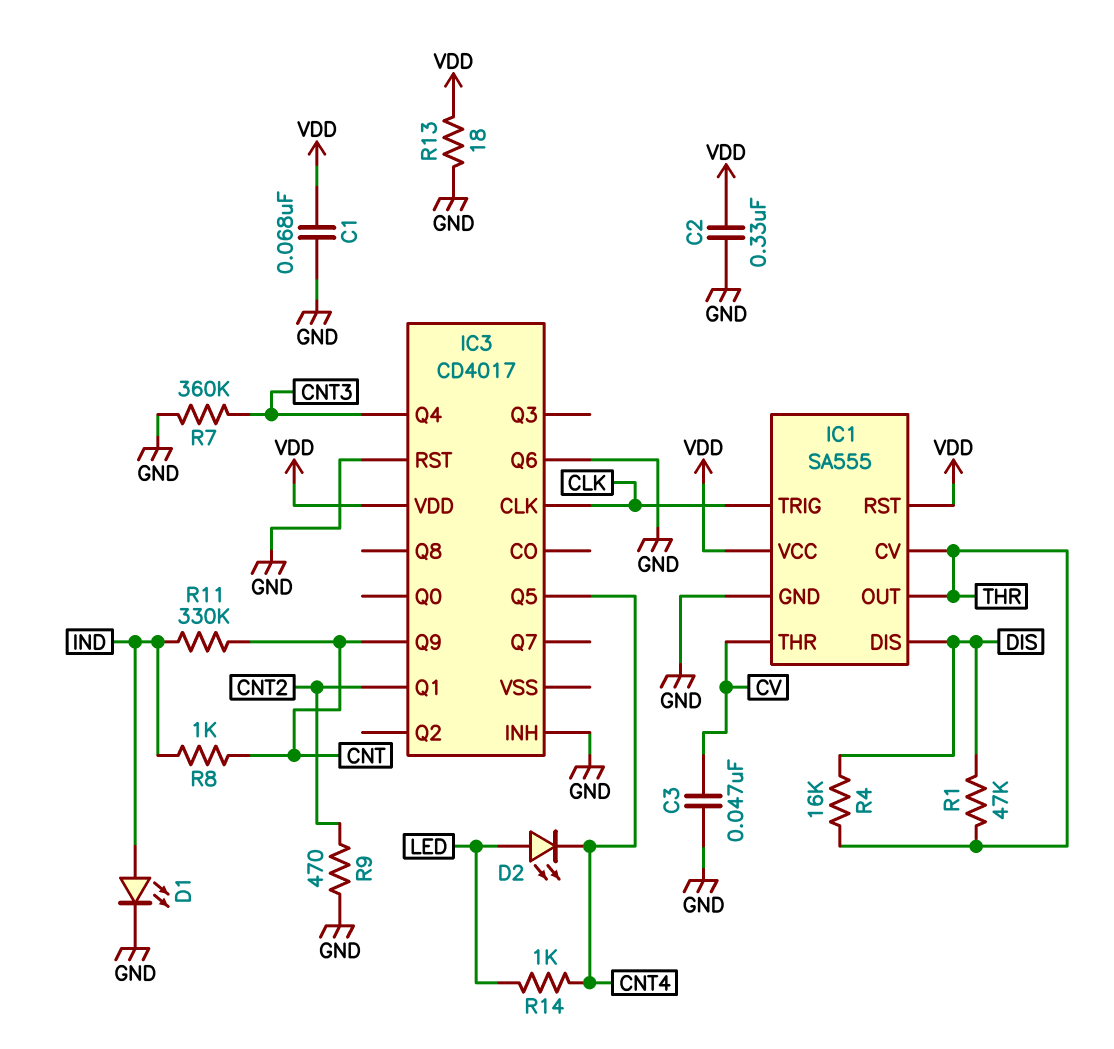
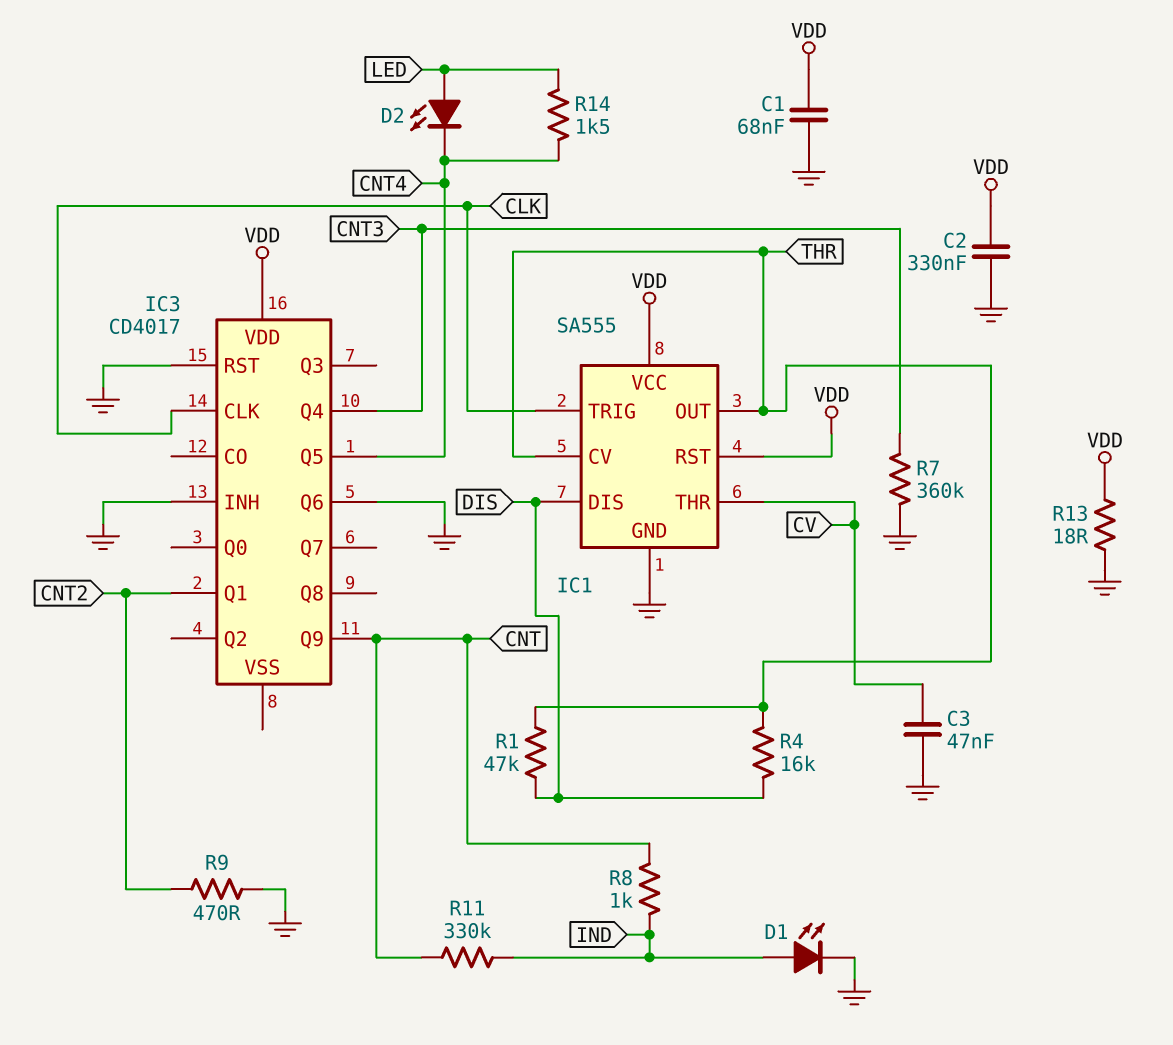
R14: 1k (CNT4, LED) -> 1.5k (CNT4, LED)

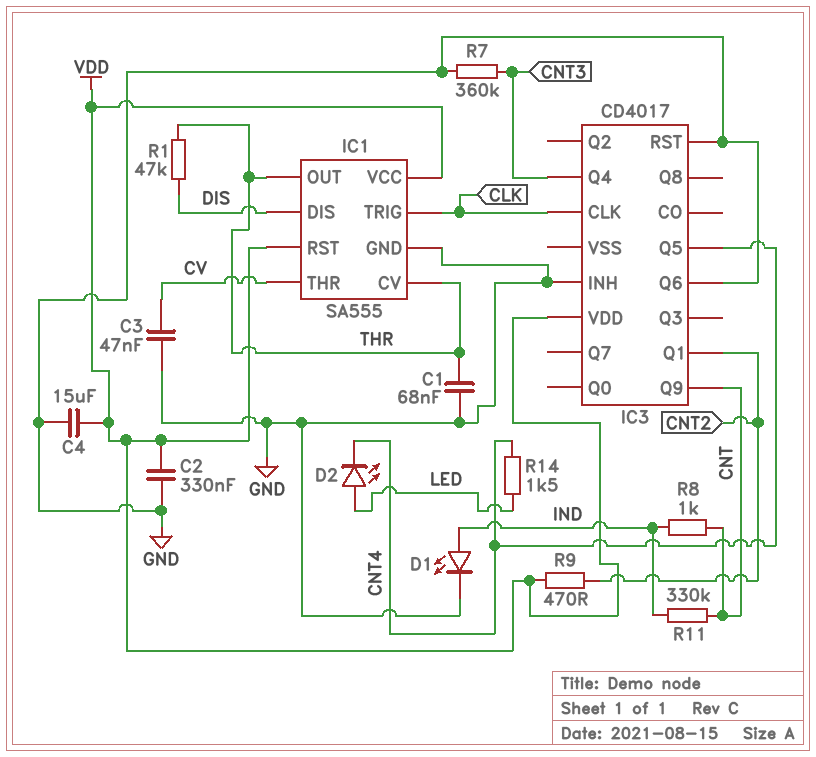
C1: 68nF (GND, VDD) -> 68nF (GND, THR)
C4: none -> 15uF (GND, VDD)
R4: 16k (DIS, THR) -> none
R9: 470 (CNT2, GND) -> 470 (CNT2, VDD)
R13: 18 (GND, VDD) -> none

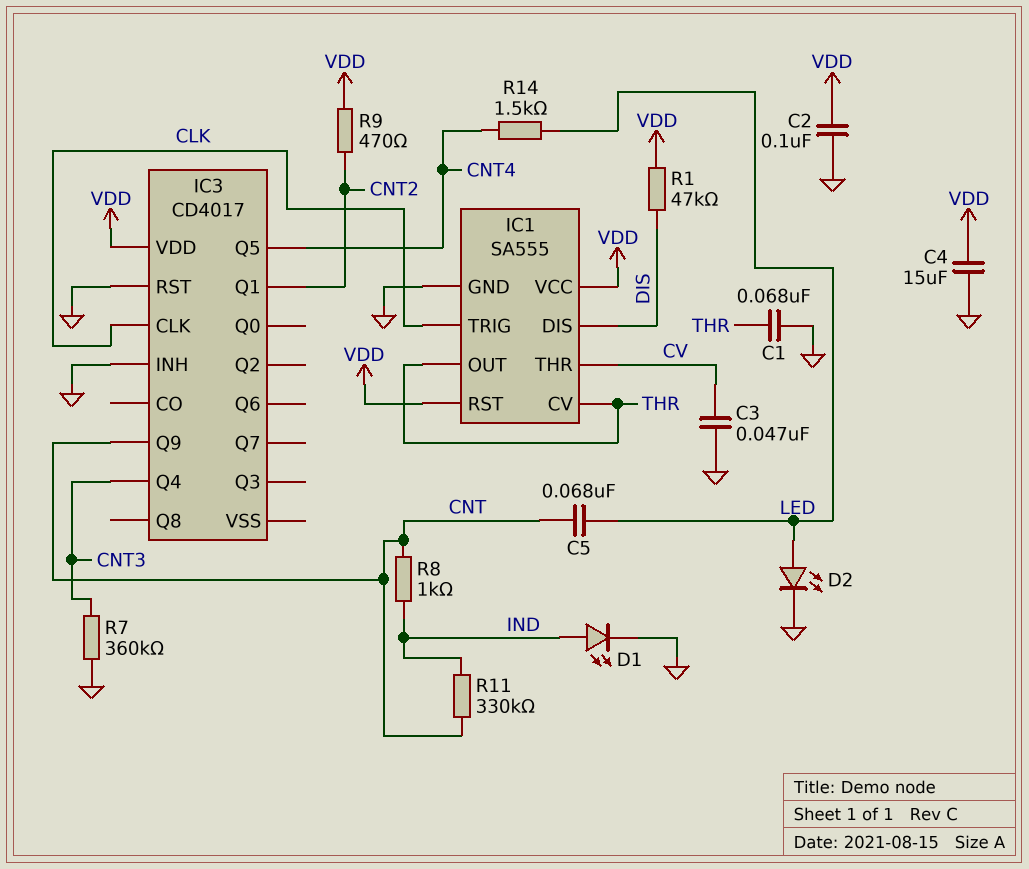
C2: 330nF (GND, VDD) -> 100nF (GND, VDD)
C5: none -> 68nF (CNT, LED)
D2: LED (A LED, K CNT4) -> LED (A LED, K GND)
IC3 pin Q6: GND -> none
R1: 47k (DIS, THR) -> 47k (DIS, VDD)

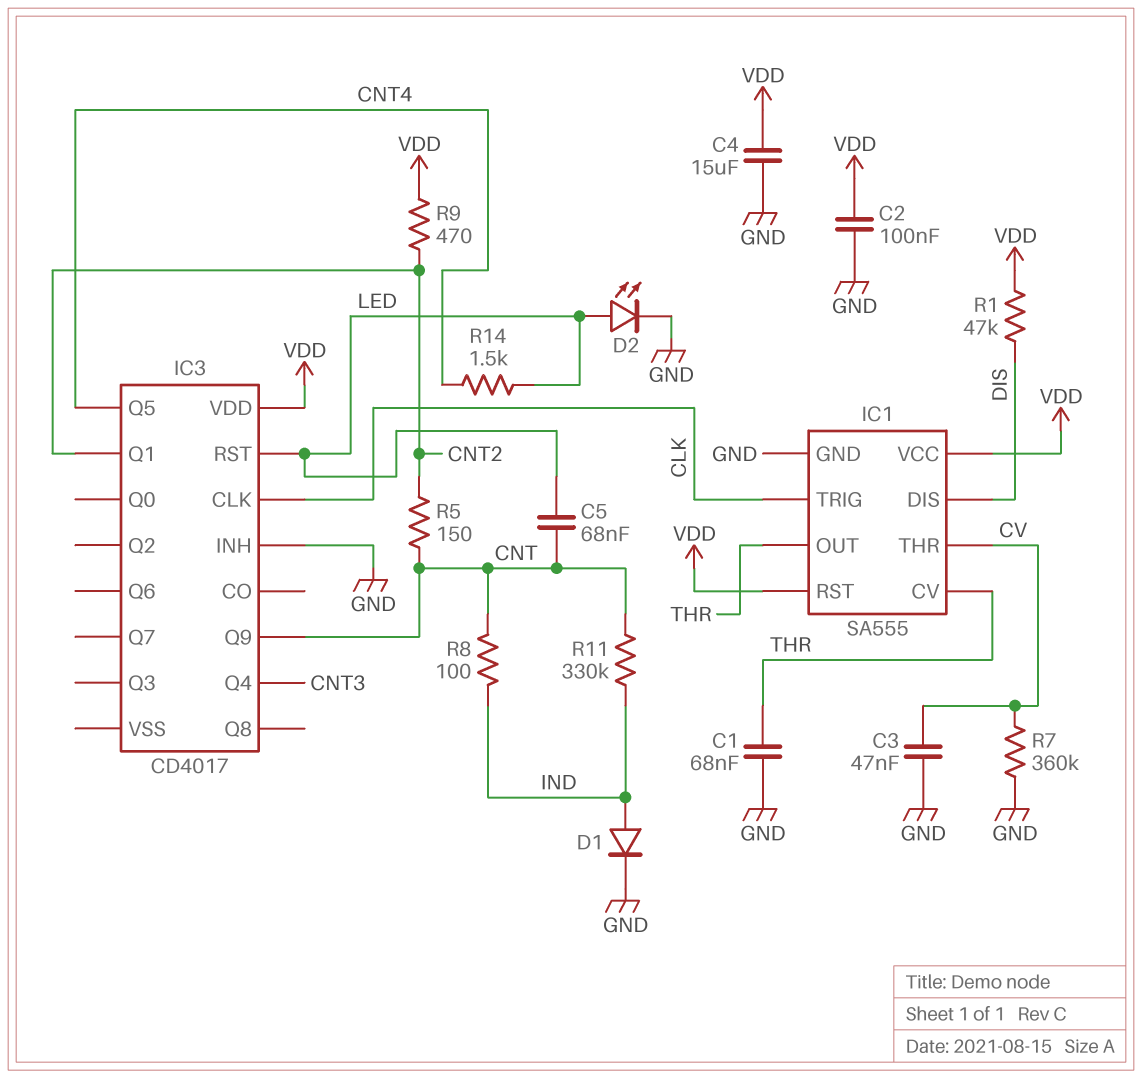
D1: LED (A IND, K GND) -> diode (A IND, K GND)
IC3 pin RST: GND -> LED
R5: none -> 150 (CNT, CNT2)
R7: 360k (CNT3, GND) -> 360k (CV, GND)
R8: 1k (CNT, IND) -> 100 (CNT, IND)

